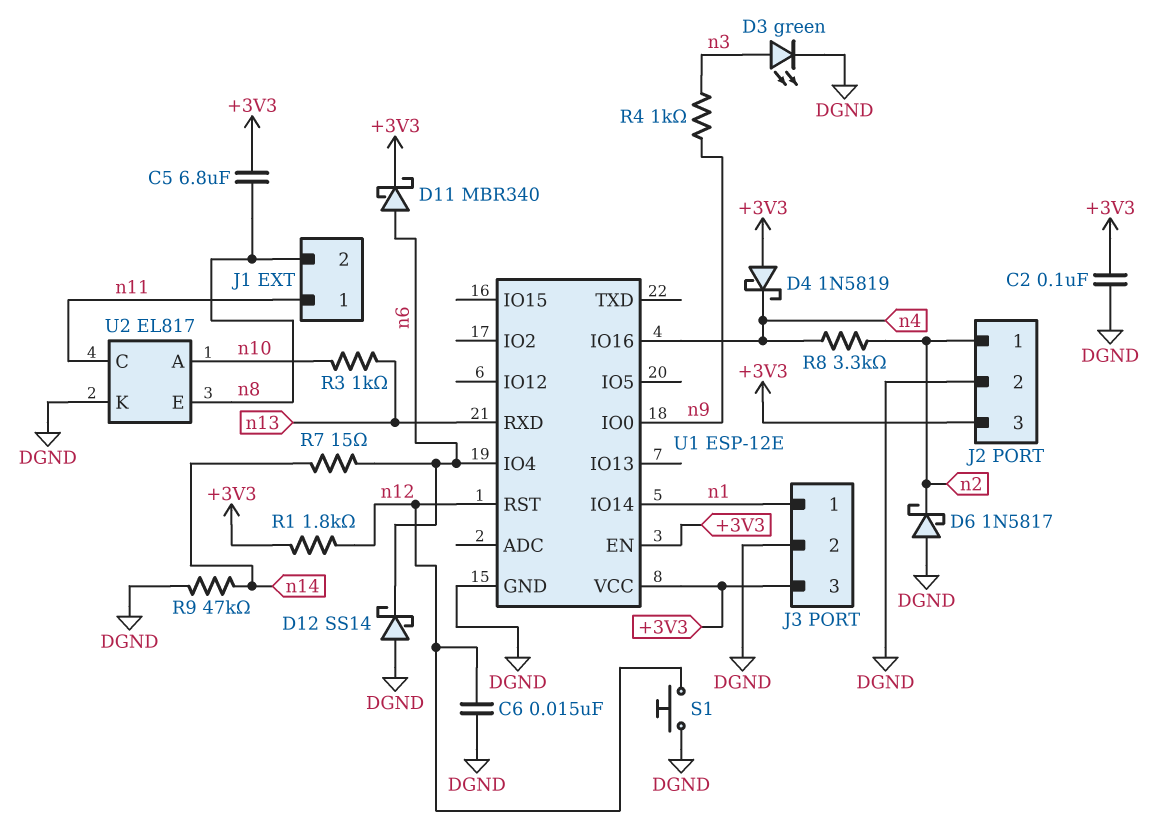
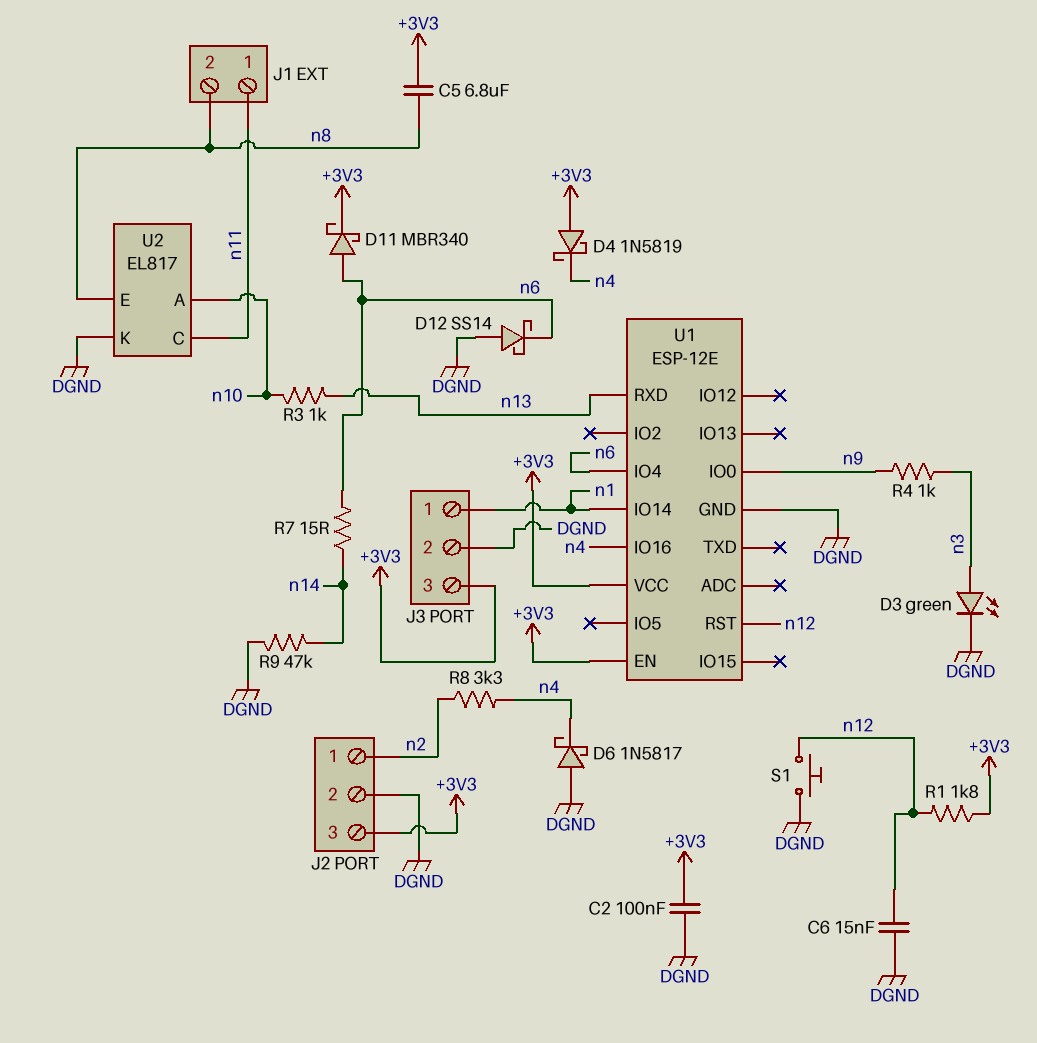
D6: schottky 1N5817 (A DGND, K n2) -> schottky 1N5817 (A DGND, K n4)

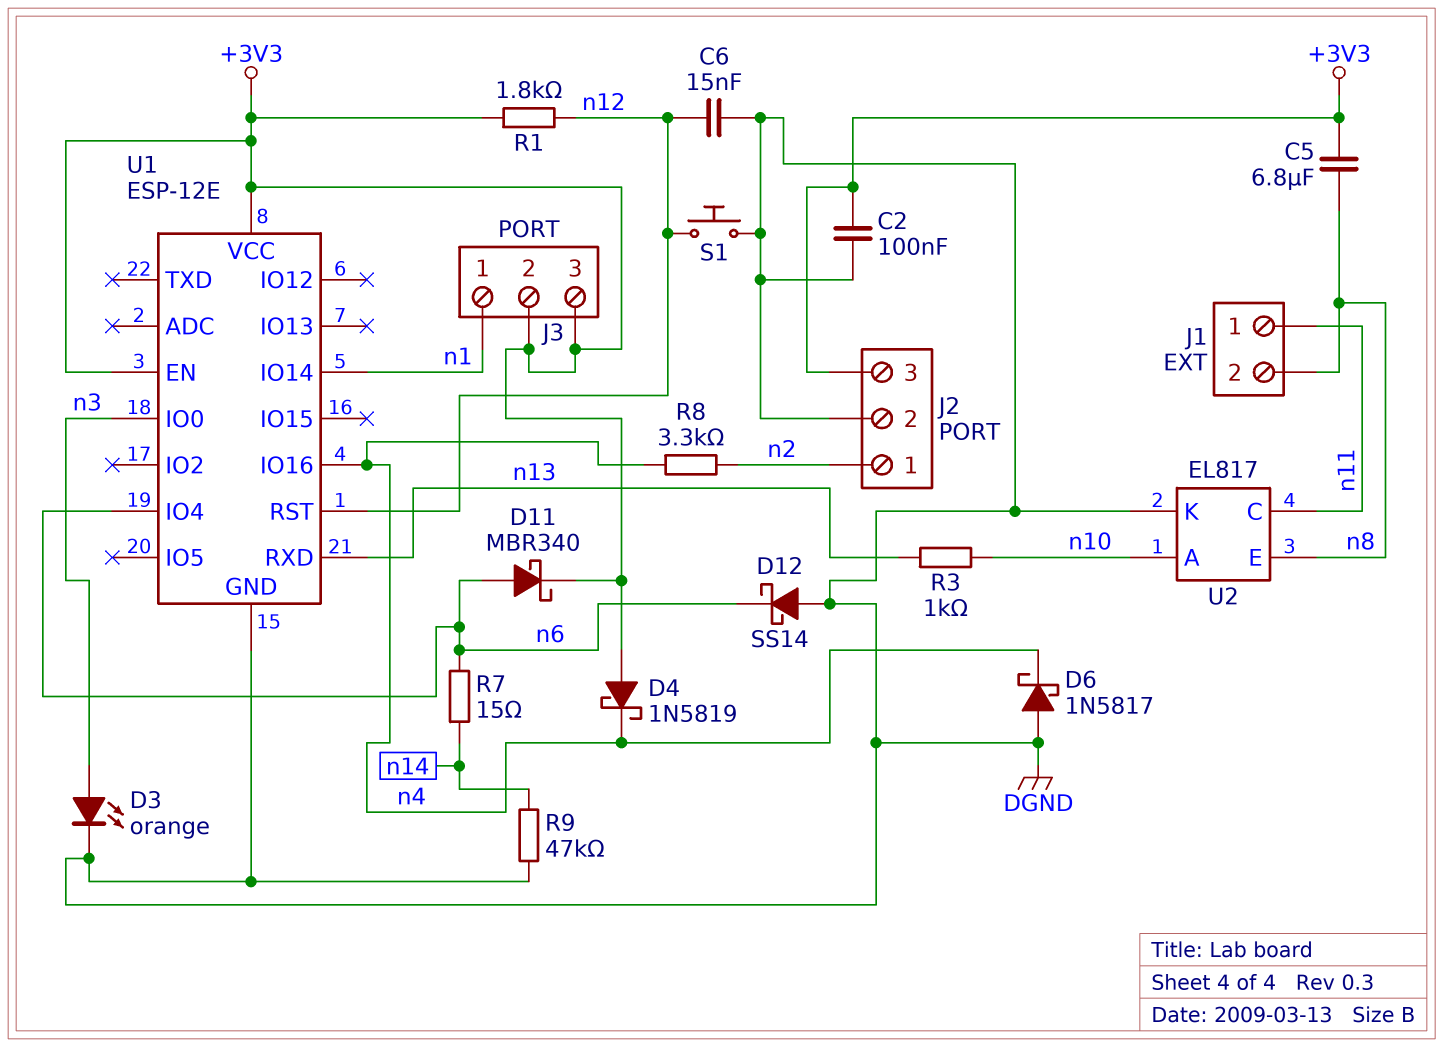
D3: LED green (A n3, K DGND) -> LED orange (A n3, K DGND)
J3 pin 2: DGND -> +3V3
R4: 1k (n3, n9) -> none
U1 pin IO0: n9 -> n3

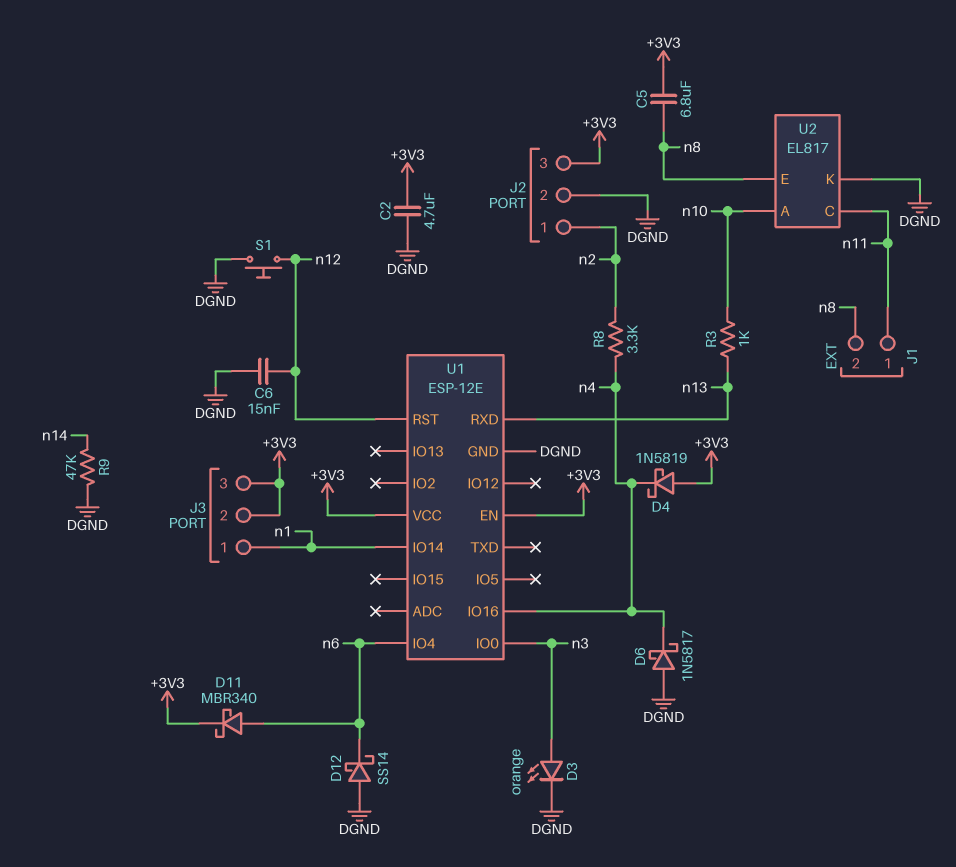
C2: 100nF (+3V3, DGND) -> 4.7uF (+3V3, DGND)
R1: 1.8k (+3V3, n12) -> none
R7: 15 (n6, n14) -> none

